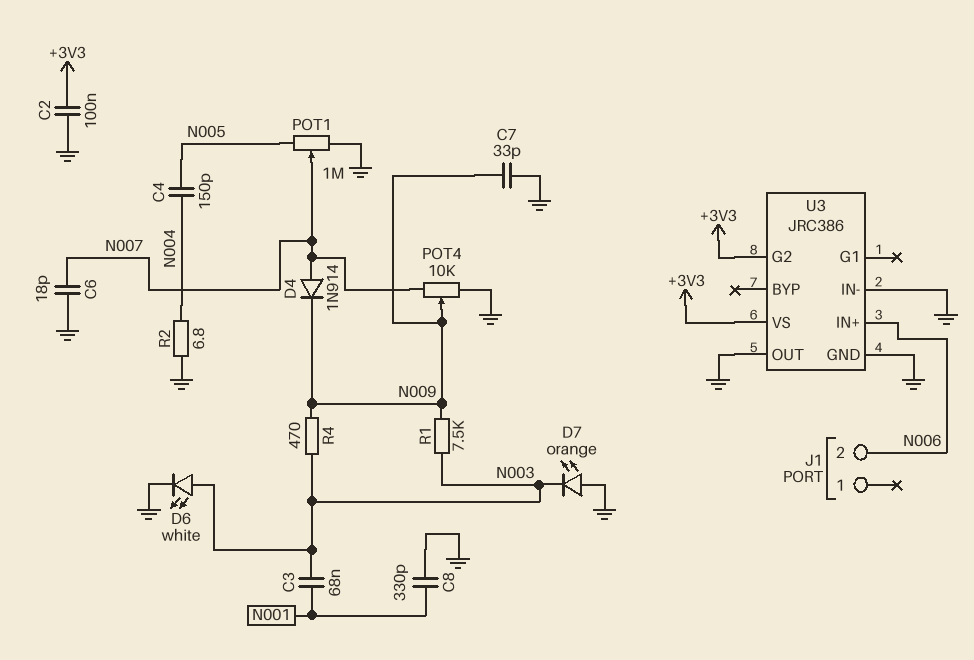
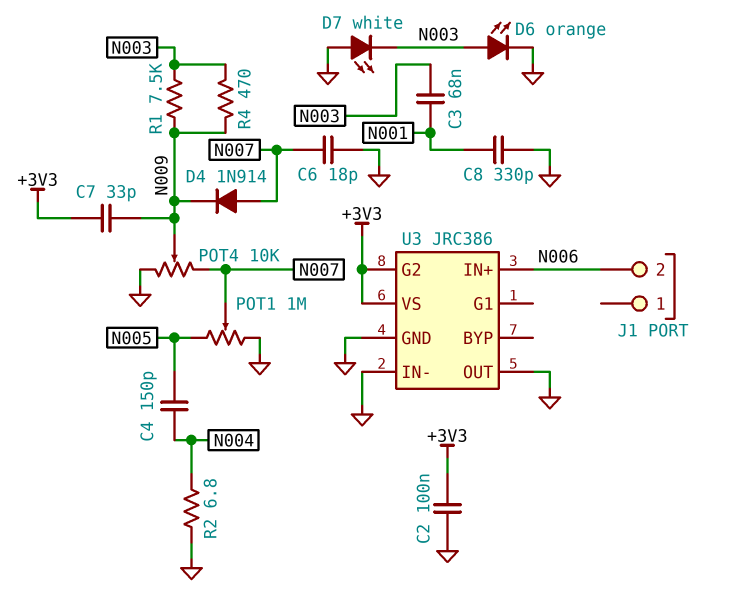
C7: 33pF (GND, N009) -> 33pF (+3V3, N009)
D6: LED white (A N003, K GND) -> LED orange (A N003, K GND)
D7: LED orange (A GND, K N003) -> LED white (A GND, K N003)

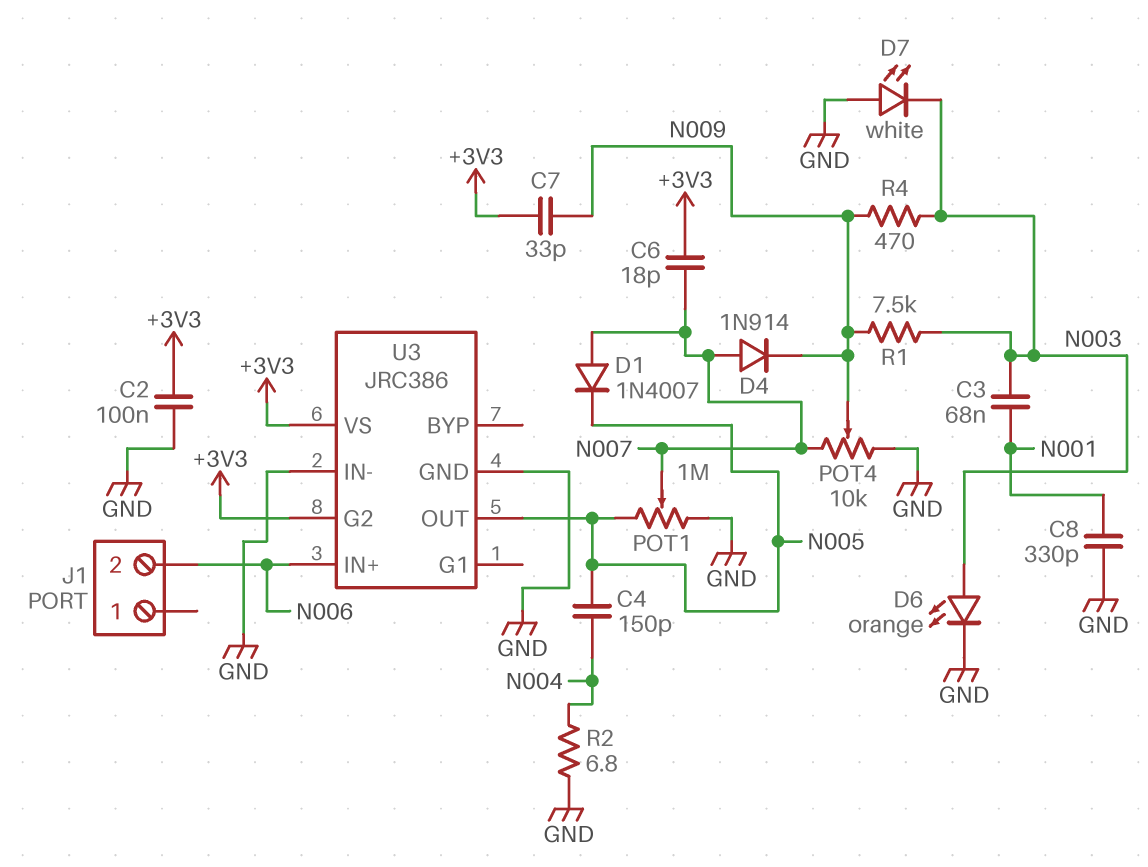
C6: 18pF (GND, N007) -> 18pF (+3V3, N007)
D1: none -> diode 1N4007 (A N007, K N005)
U3 pin OUT: GND -> N005

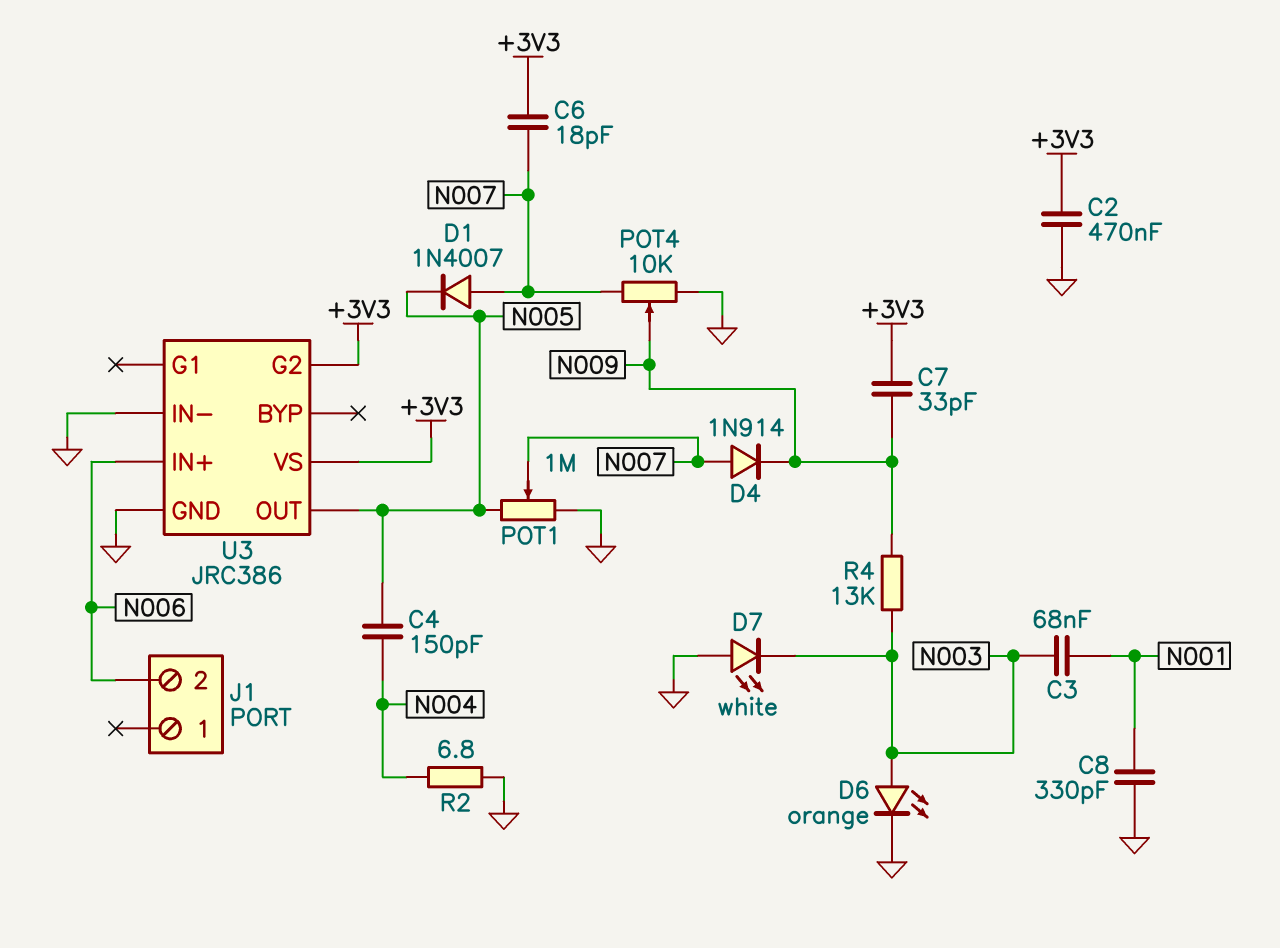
C2: 100nF (+3V3, GND) -> 470nF (+3V3, GND)
R1: 7.5k (N003, N009) -> none
R4: 470 (N003, N009) -> 13k (N003, N009)

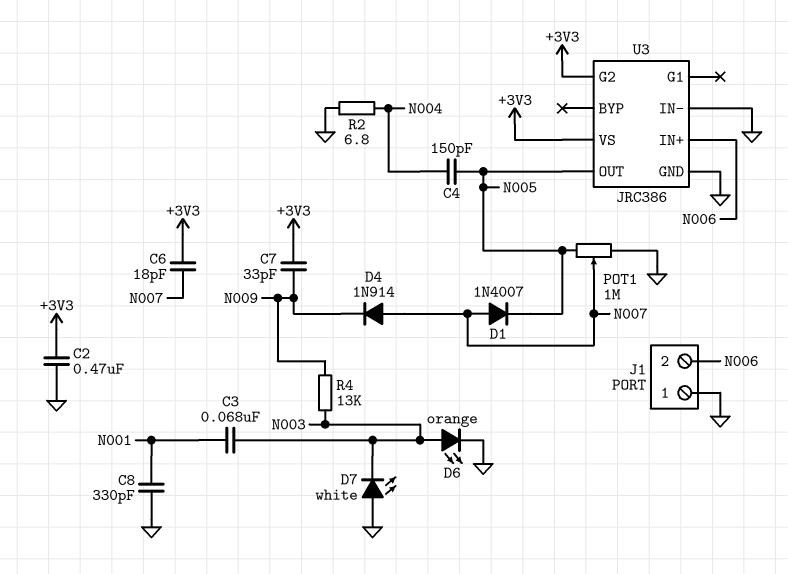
J1 pin 1: none -> GND
POT4: 10k (GND, N007, wiper N009) -> none

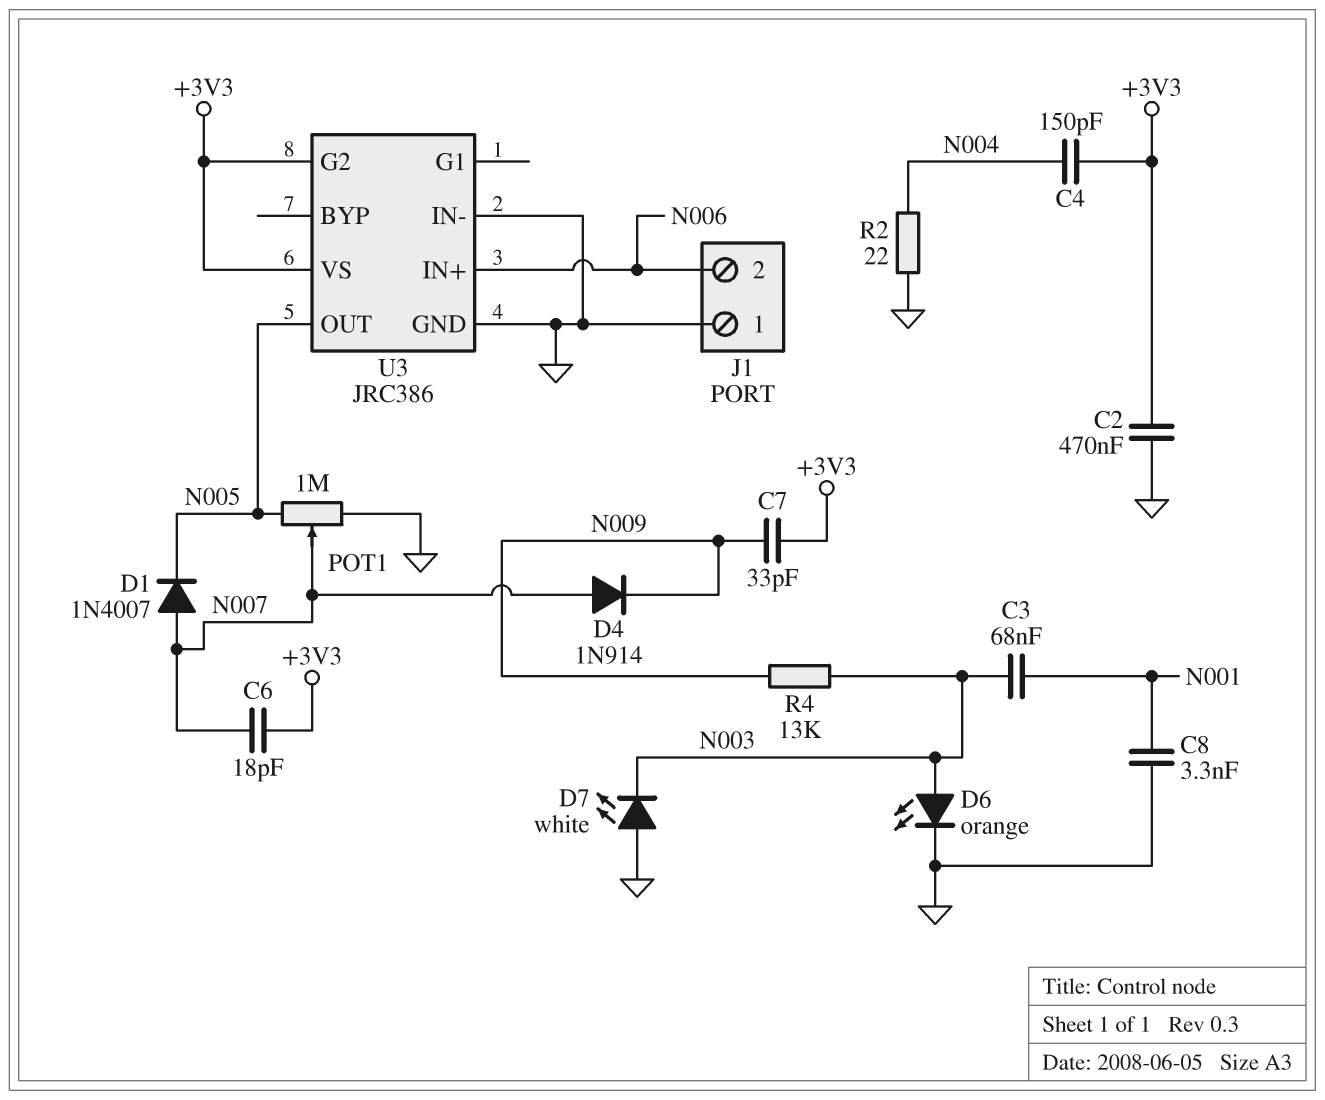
C4: 150pF (N004, N005) -> 150pF (+3V3, N004)
C8: 330pF (GND, N001) -> 3.3nF (GND, N001)
R2: 6.8 (GND, N004) -> 22 (GND, N004)

